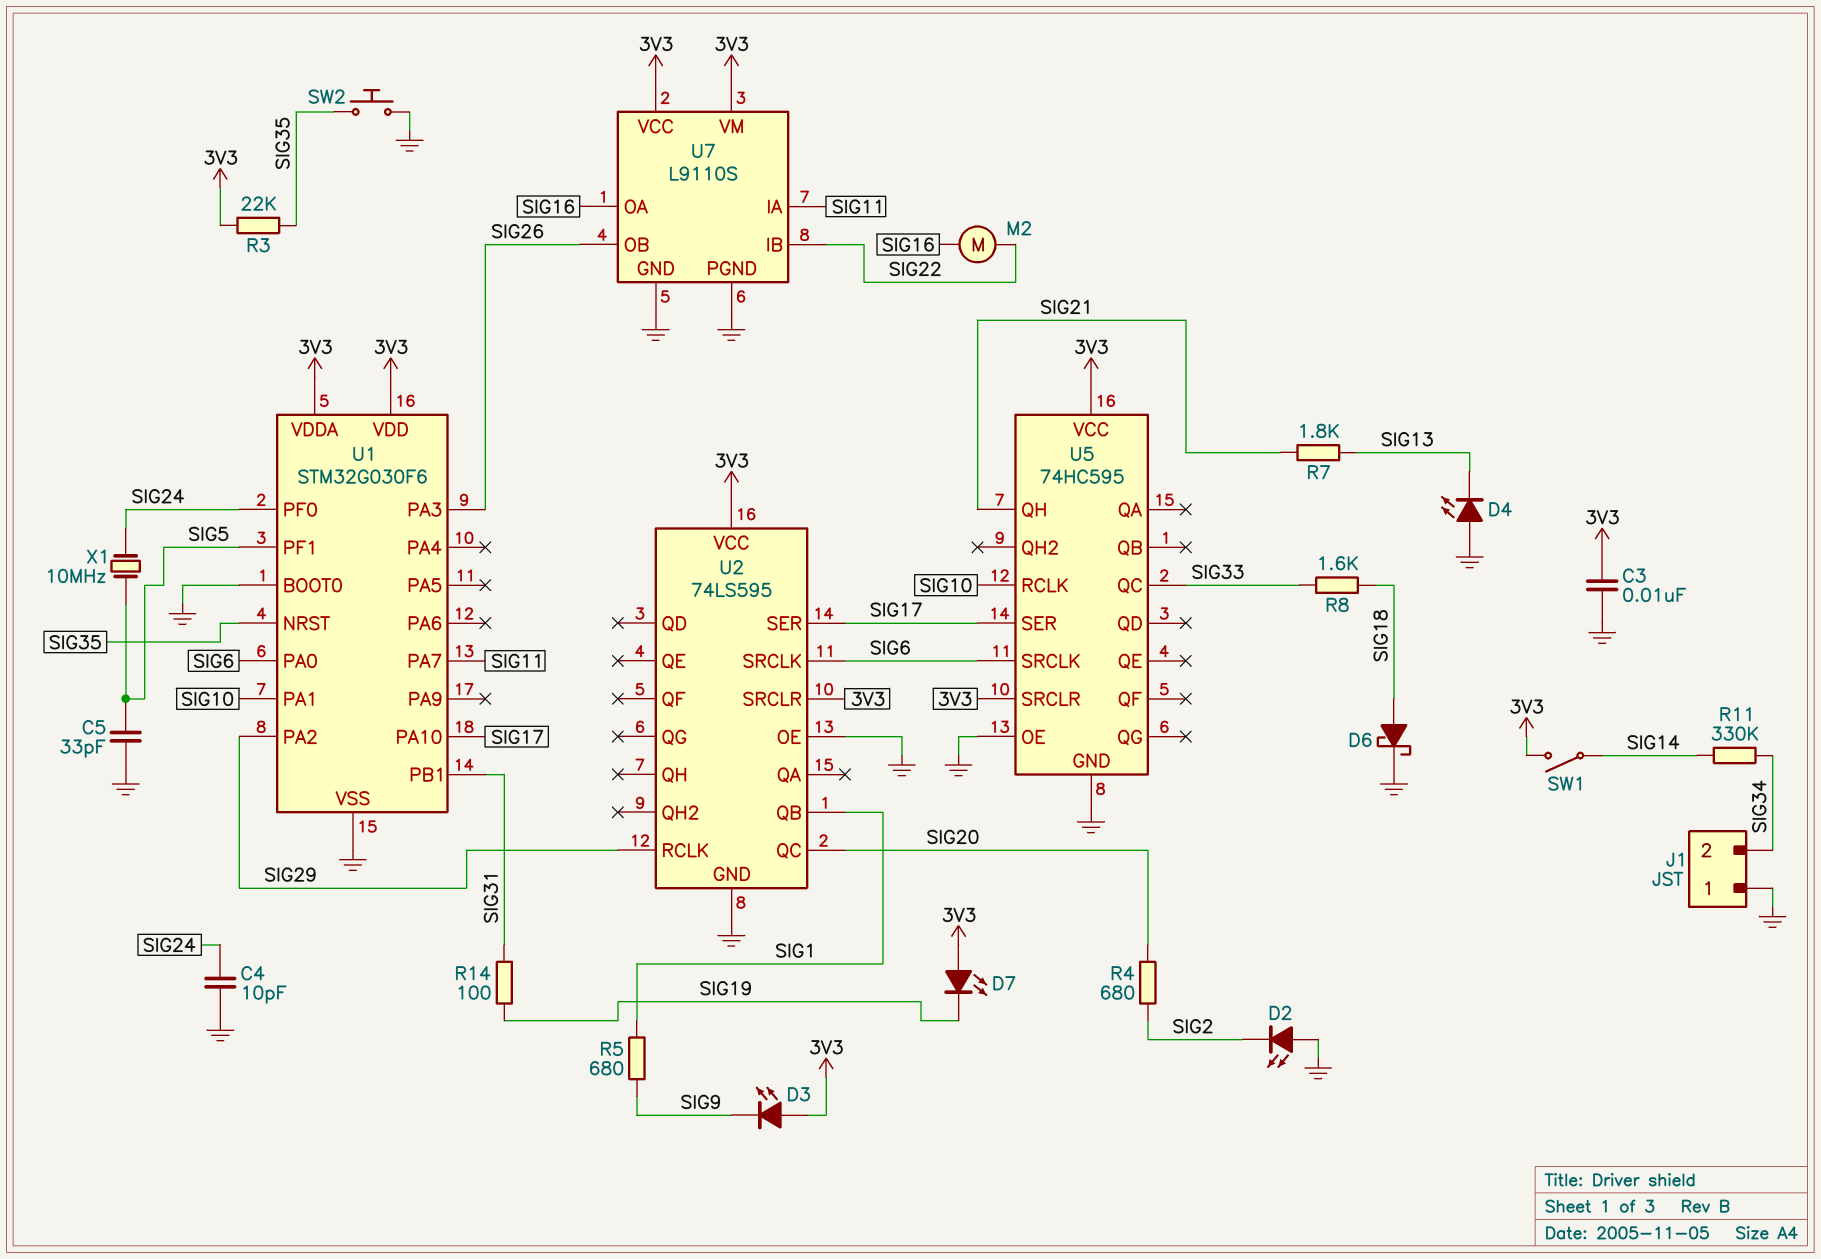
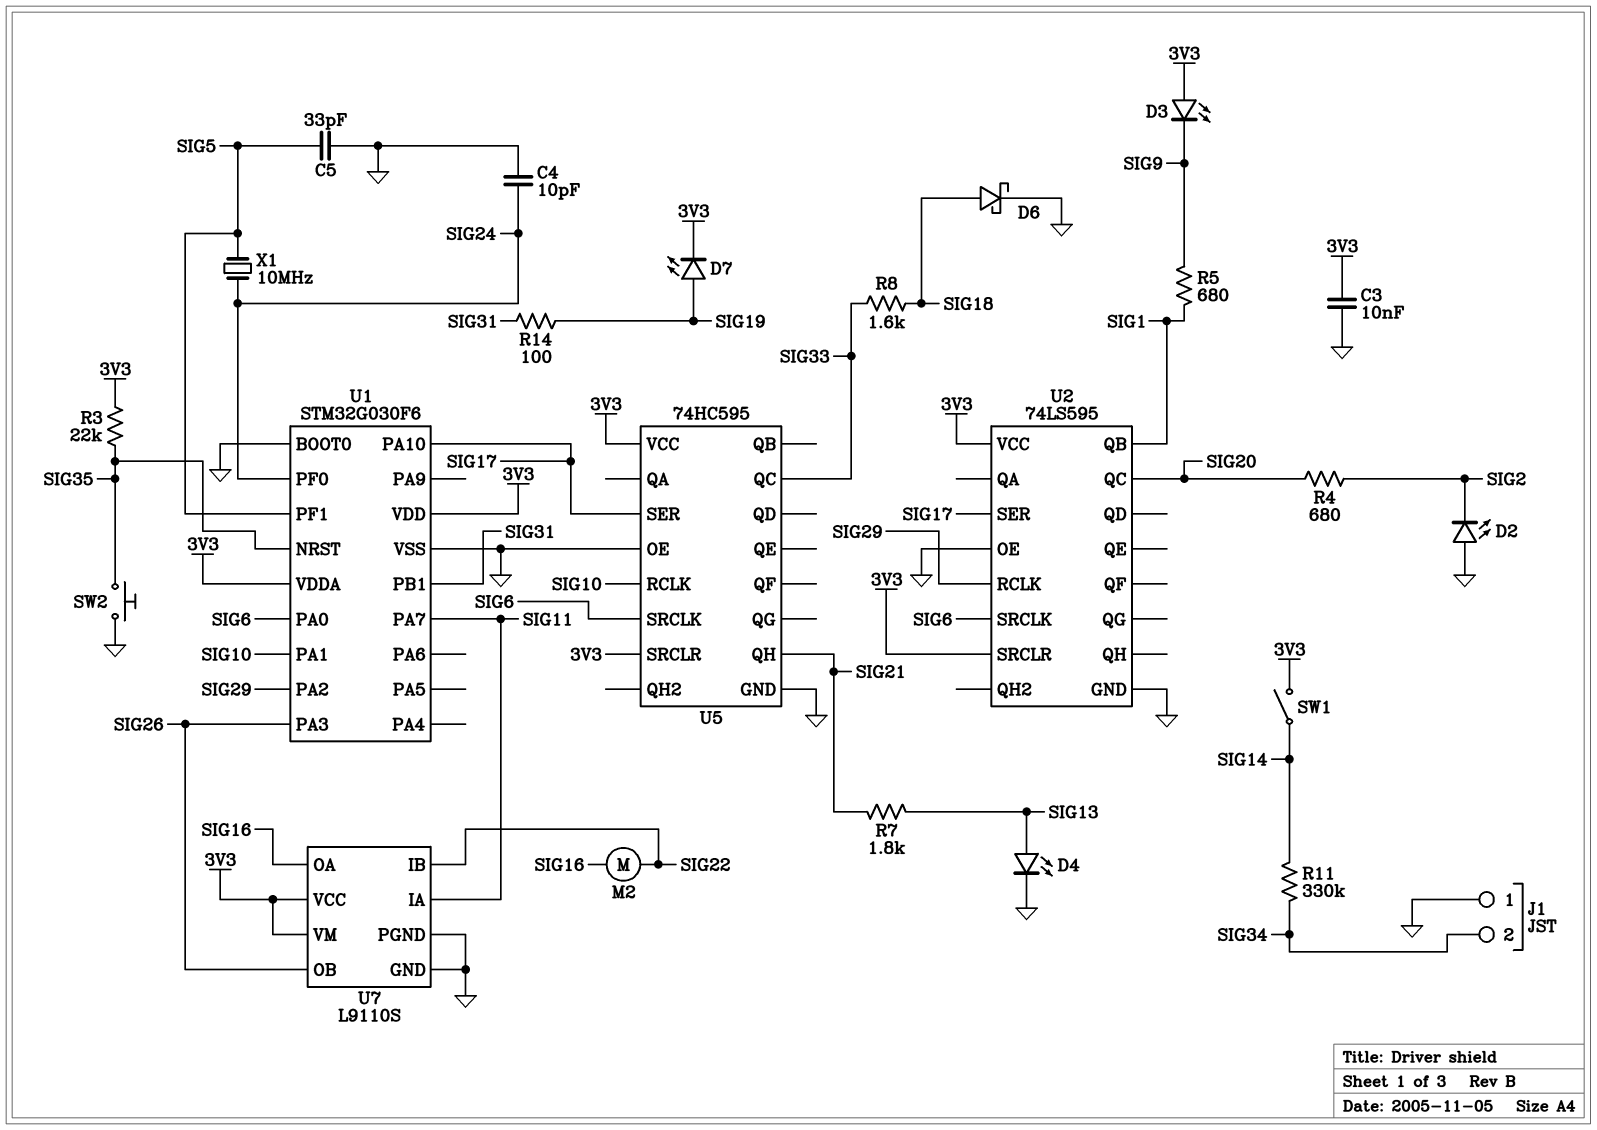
D4: LED (A GND, K SIG13) -> LED (A SIG13, K GND)
D7: LED (A 3V3, K SIG19) -> LED (A SIG19, K 3V3)

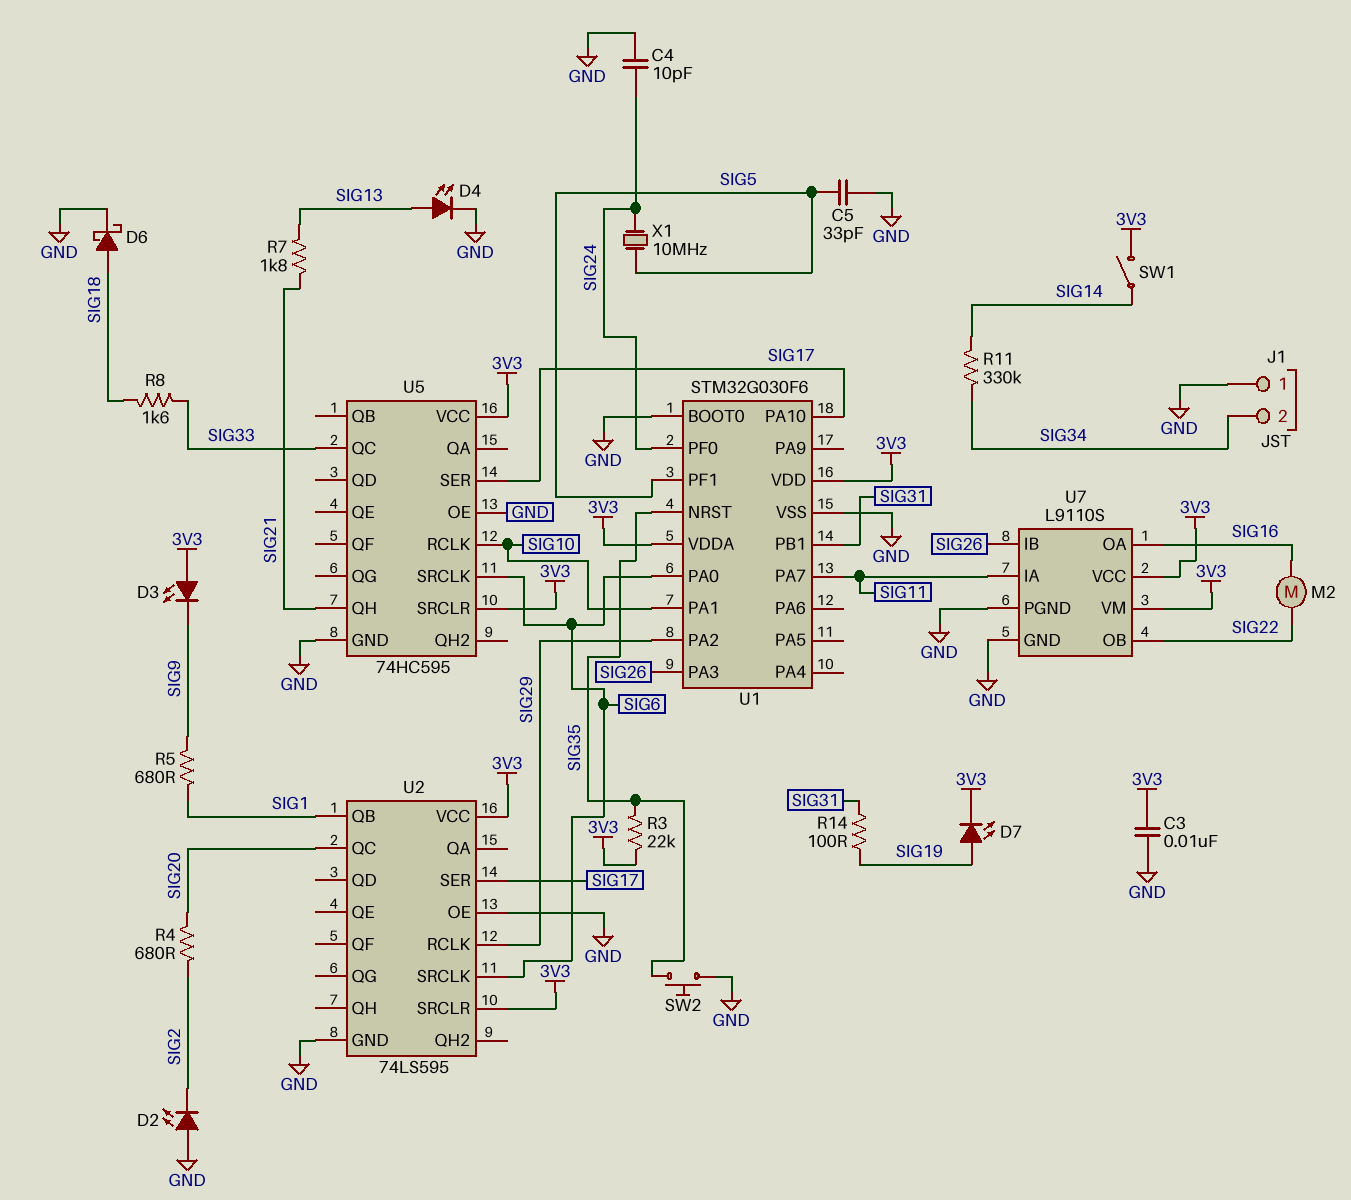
U7 pin IB: SIG22 -> SIG26
U7 pin OB: SIG26 -> SIG22

